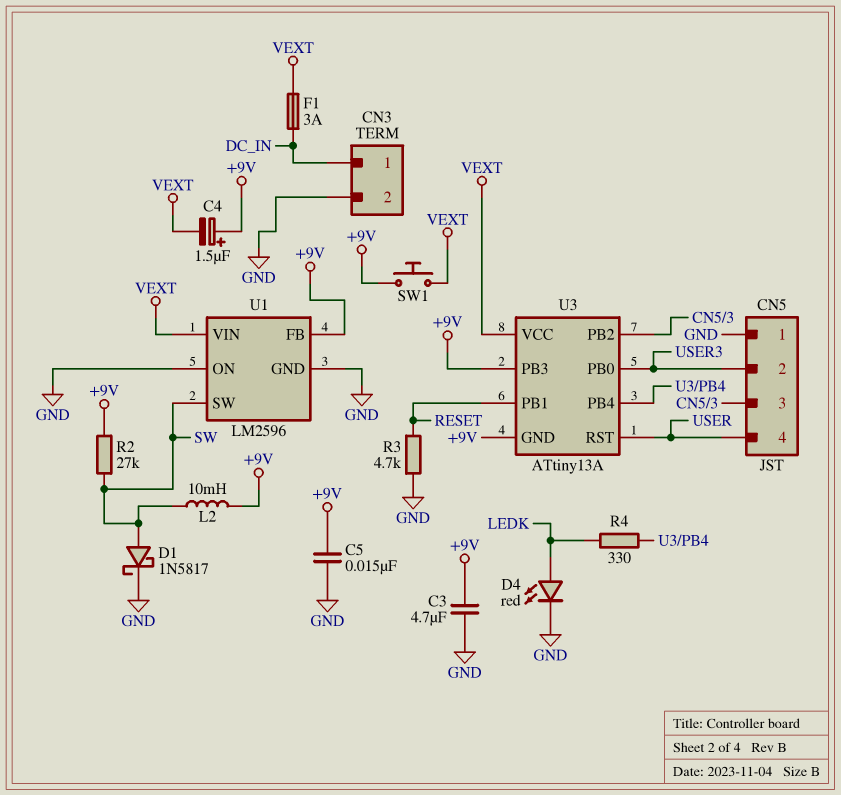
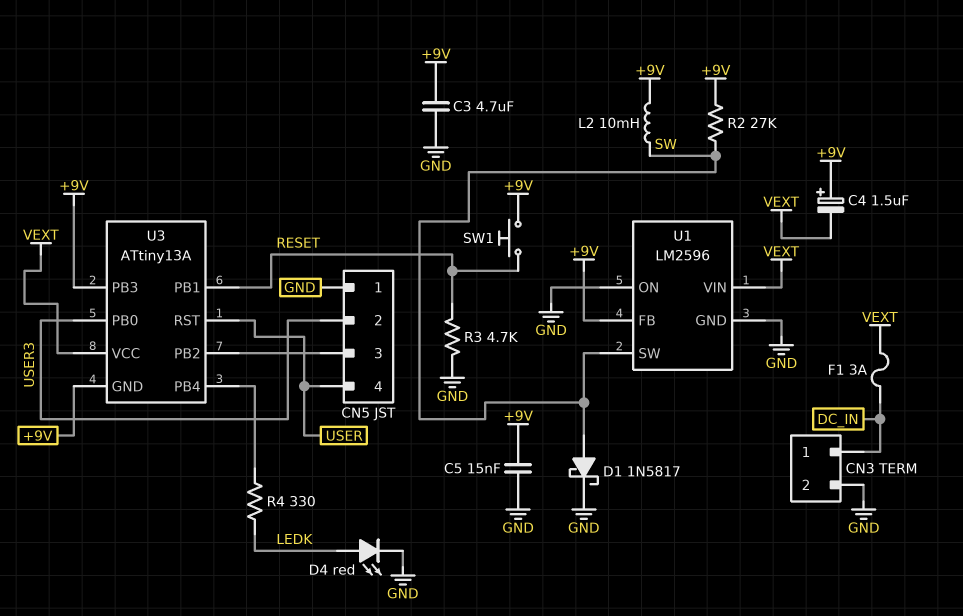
SW1: button (+9V, VEXT) -> button (+9V, RESET)

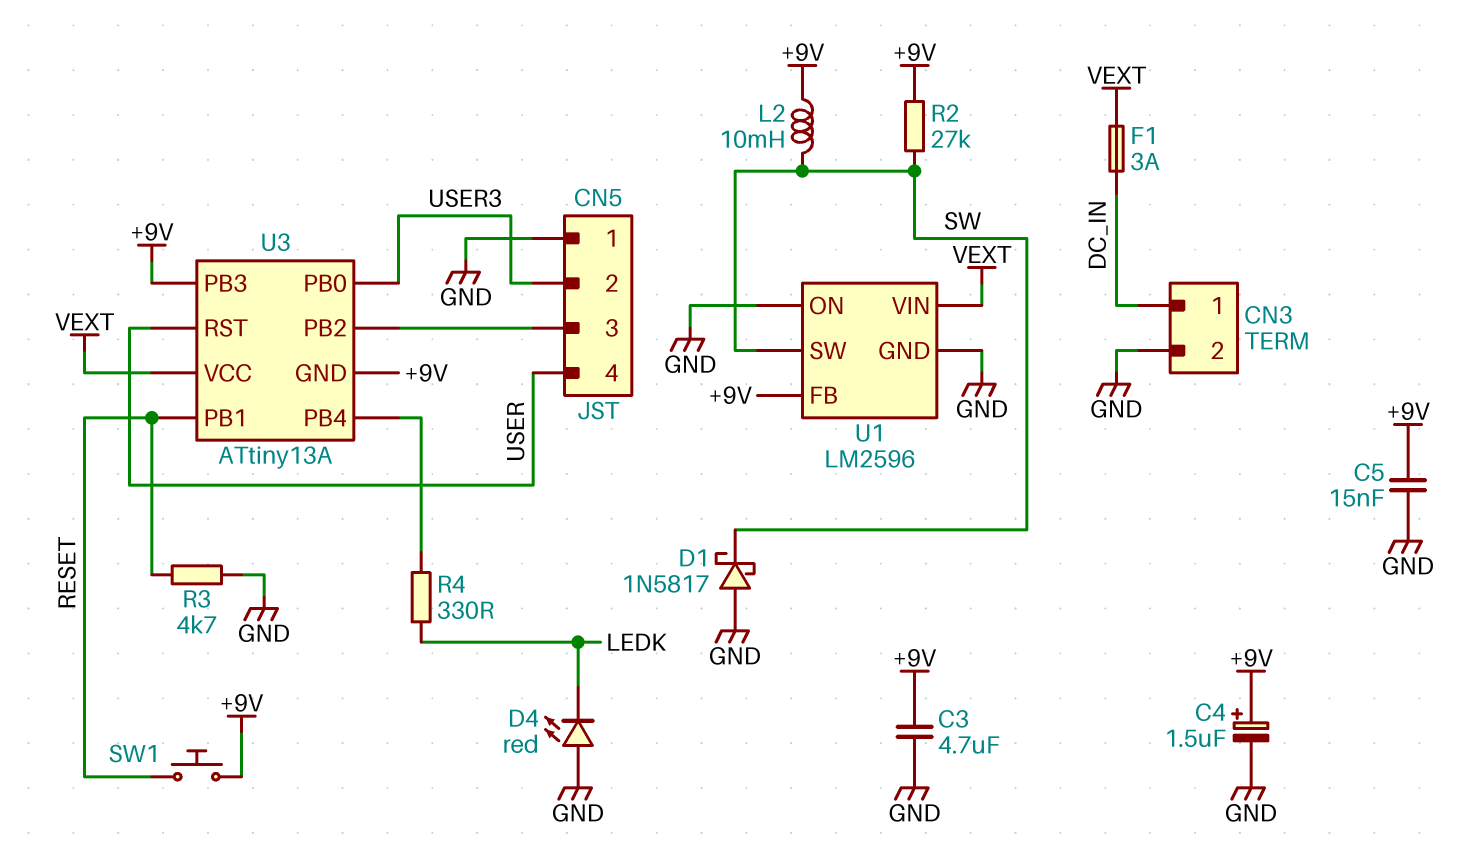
C4: 1.5uF (plus +9V, minus VEXT) -> 1.5uF (plus +9V, minus GND)
D1: schottky 1N5817 (A SW, K GND) -> schottky 1N5817 (A GND, K SW)
D4: LED red (A LEDK, K GND) -> LED red (A GND, K LEDK)

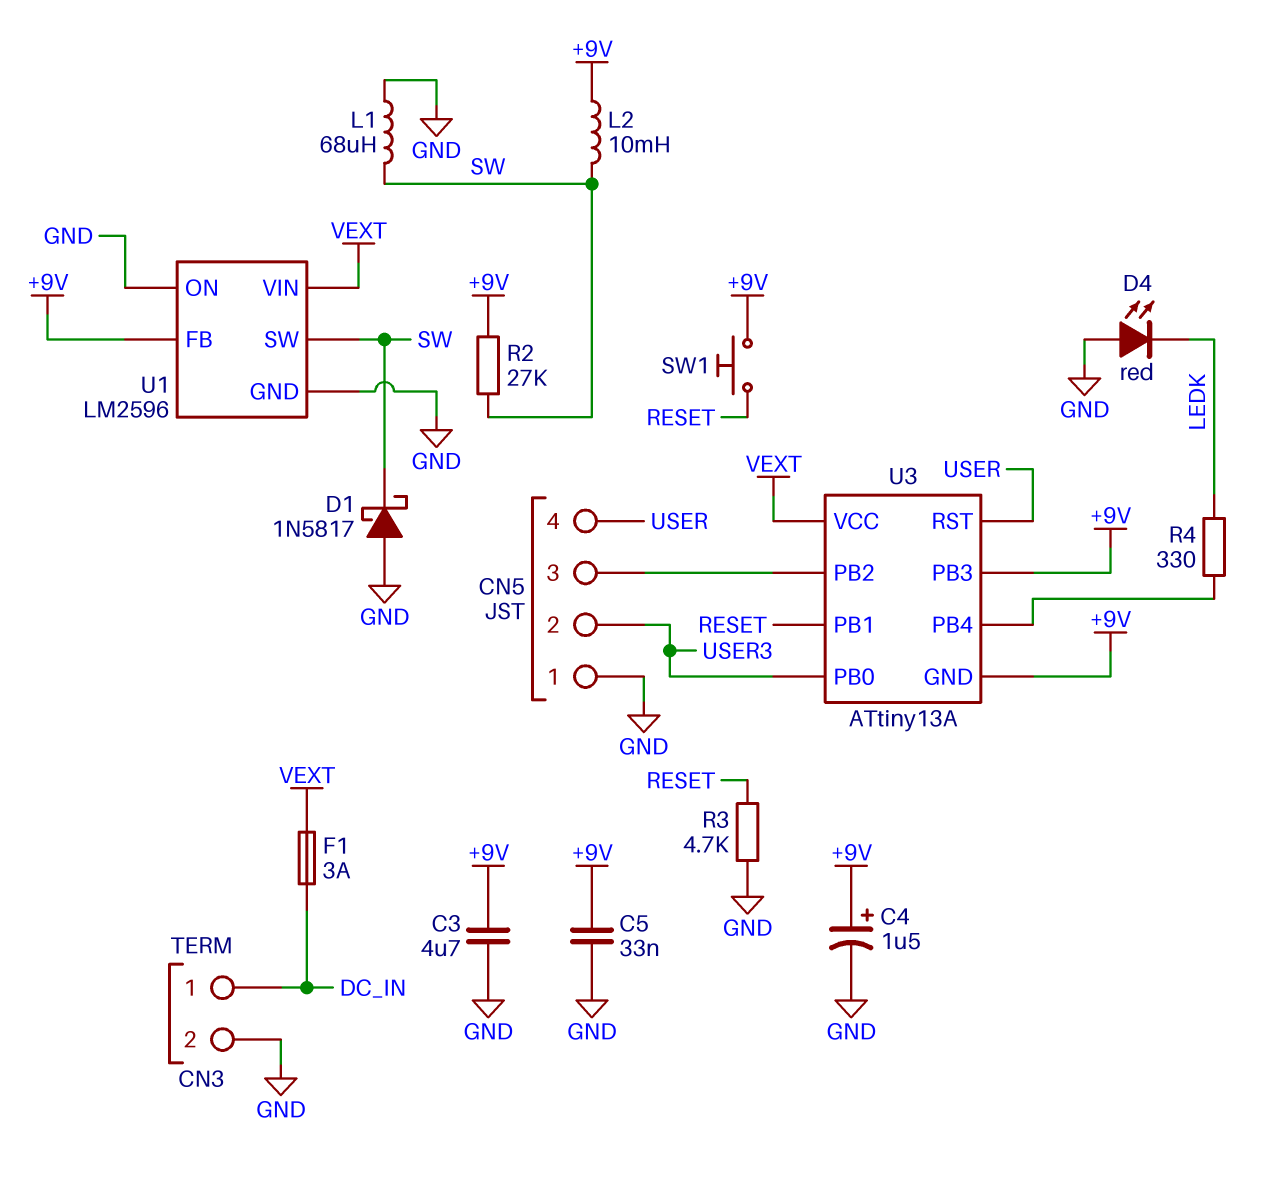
C5: 15nF (+9V, GND) -> 33nF (+9V, GND)
L1: none -> 68uH (GND, SW)

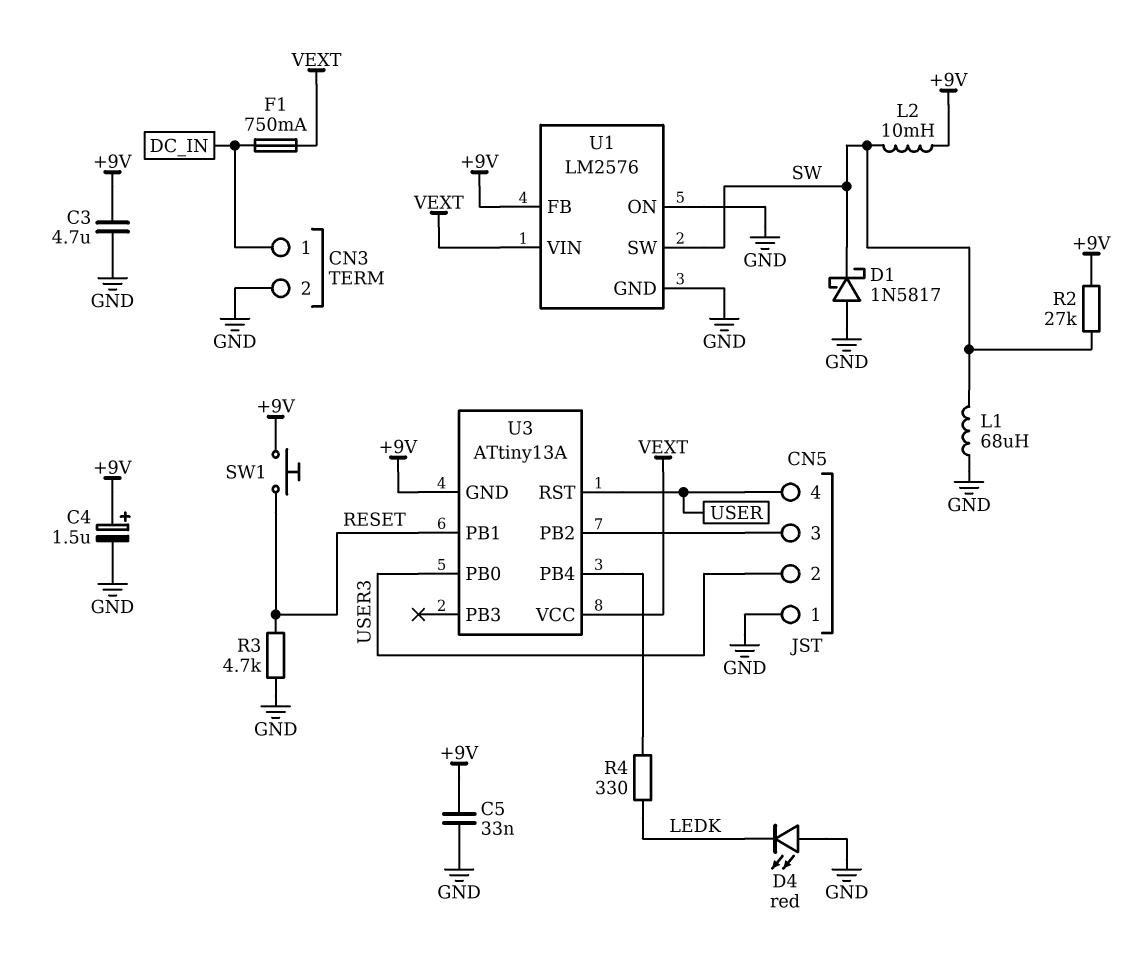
F1: 3A (DC_IN, VEXT) -> 750mA (DC_IN, VEXT)
U1: LM2596 -> LM2576
U3 pin PB3: +9V -> none

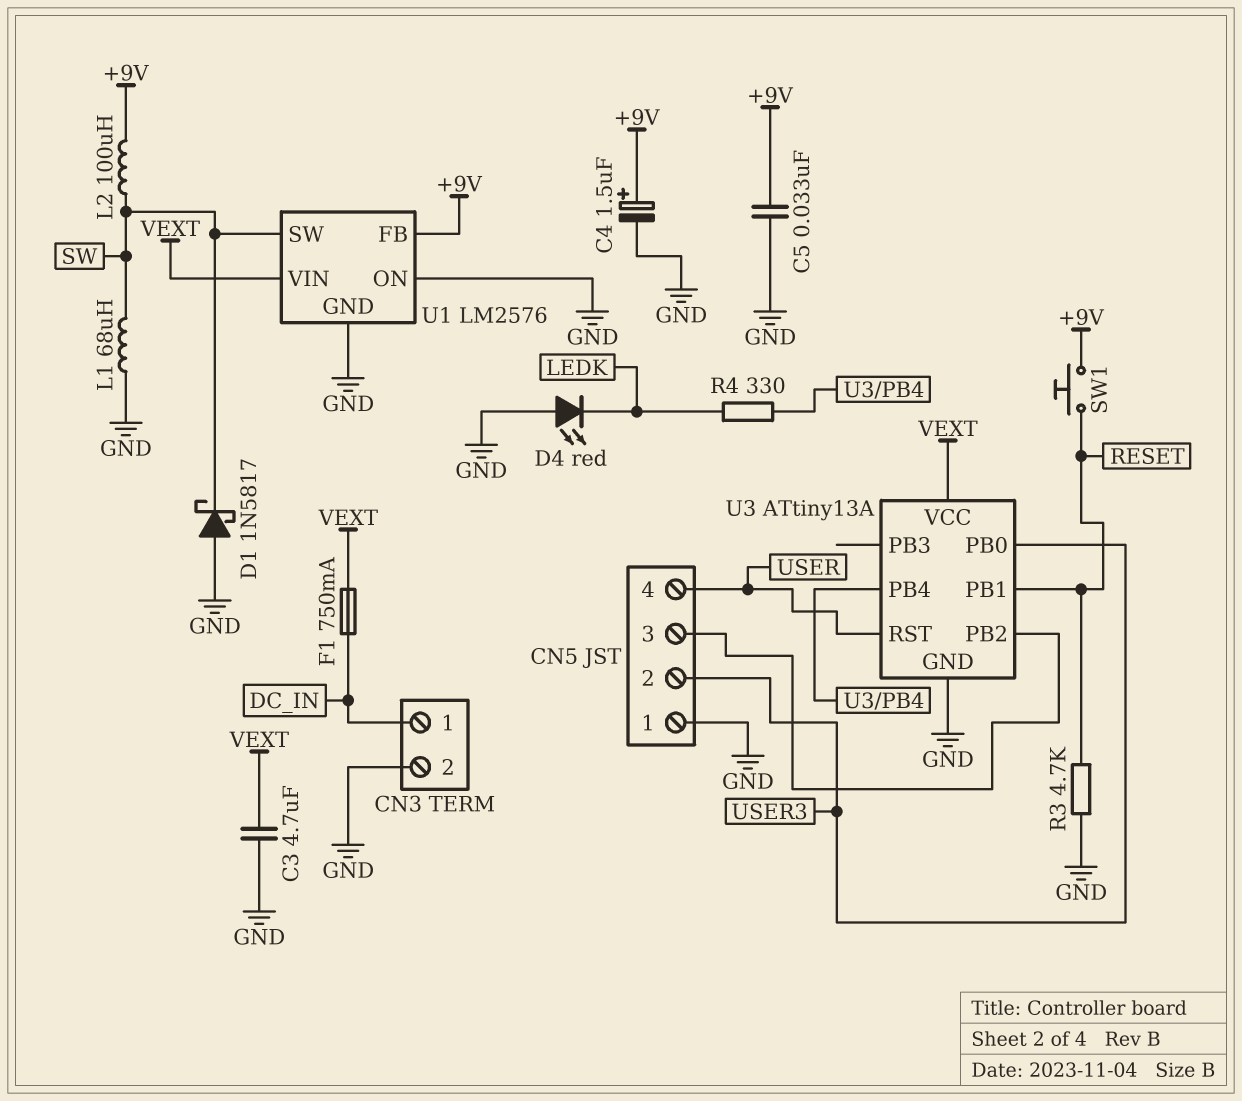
C3: 4.7uF (+9V, GND) -> 4.7uF (GND, VEXT)
L2: 10mH (+9V, SW) -> 100uH (+9V, SW)
R2: 27k (+9V, SW) -> none
U3 pin GND: +9V -> GND

